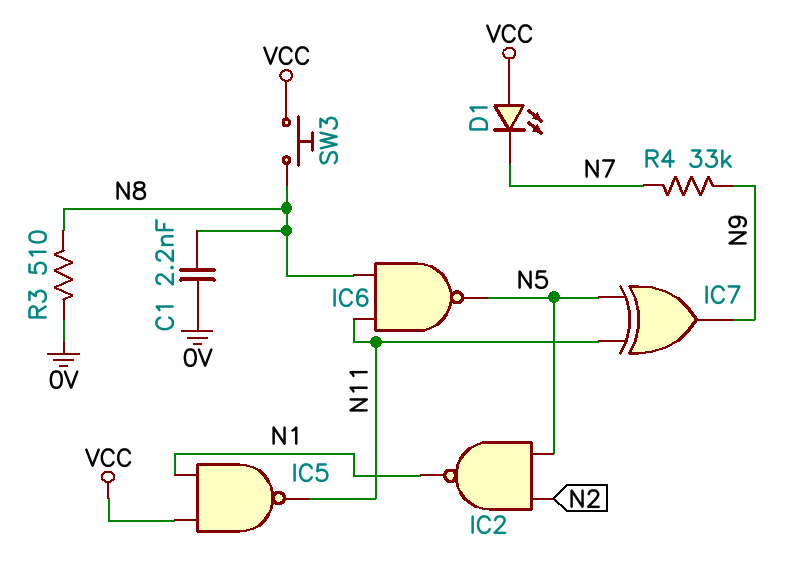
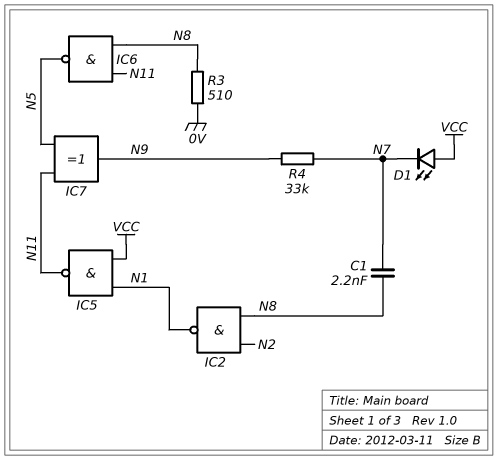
C1: 2.2nF (0V, N8) -> 2.2nF (N7, N8)
IC2: NAND (in N2, in N5, out N1) -> NAND (in N2, in N8, out N1)
SW3: button (N8, VCC) -> none

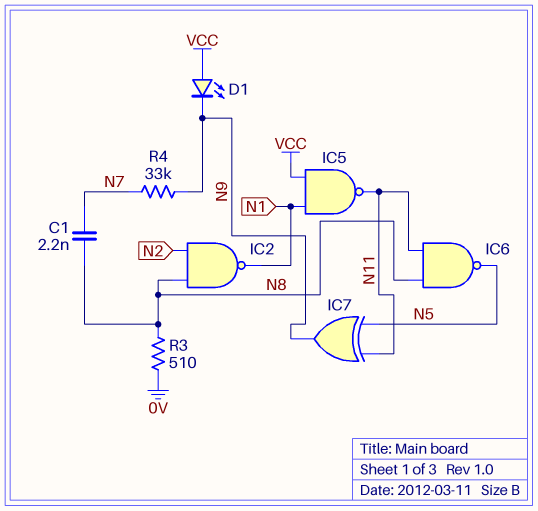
D1: LED (A VCC, K N7) -> LED (A VCC, K N9)

